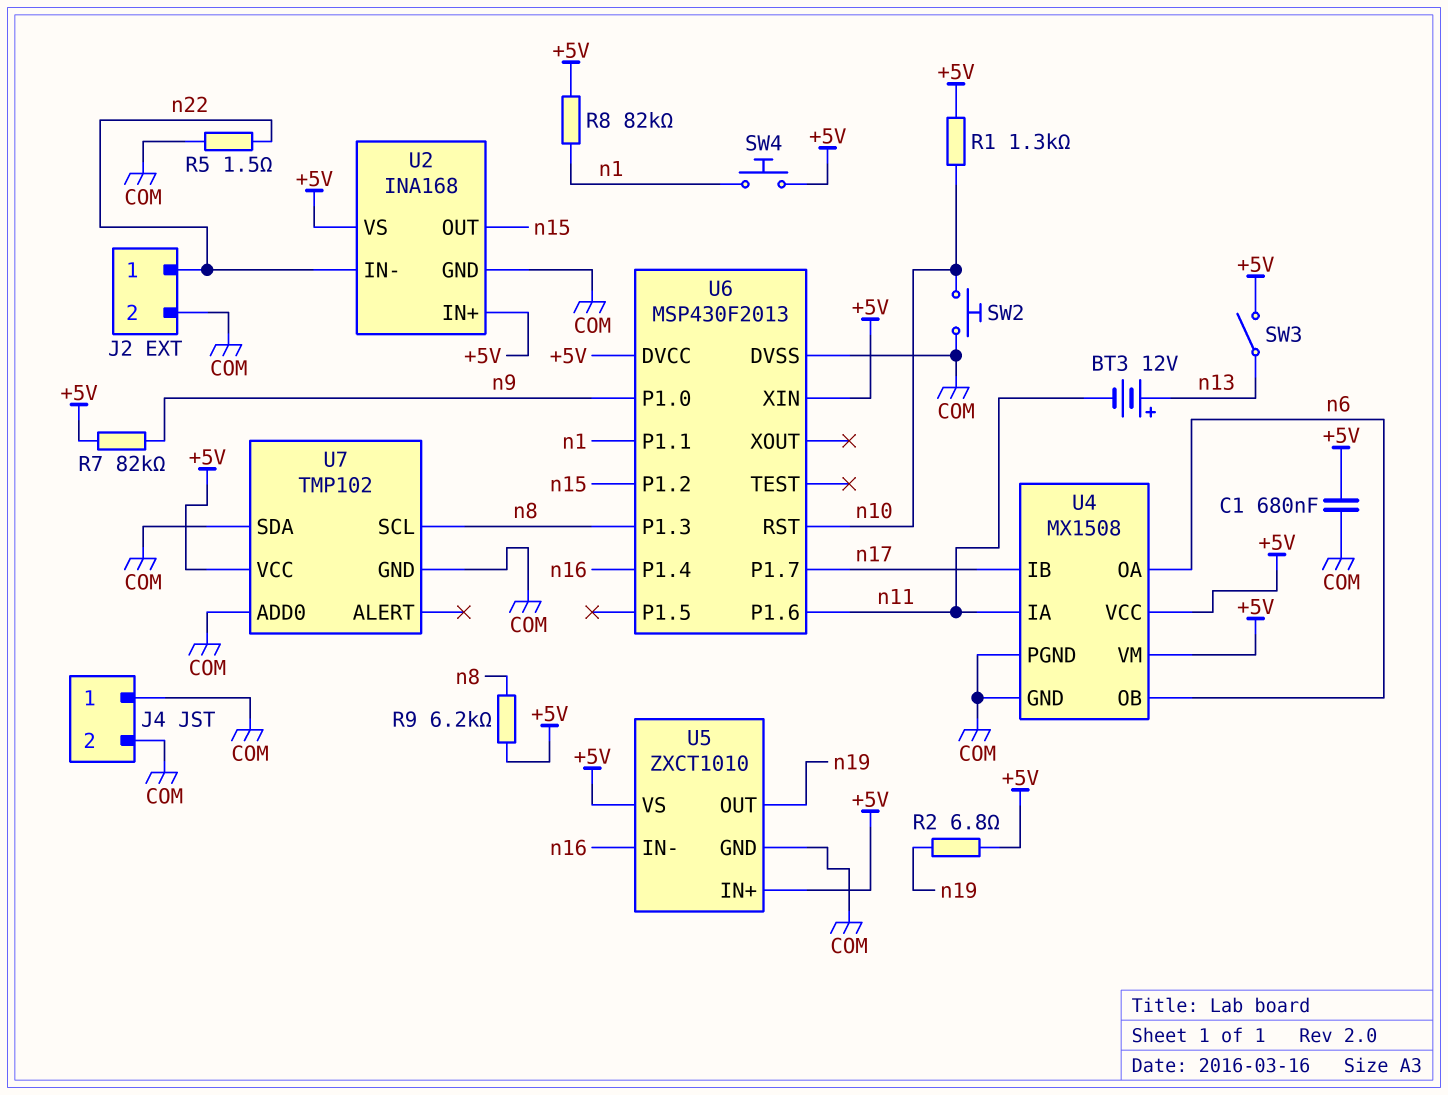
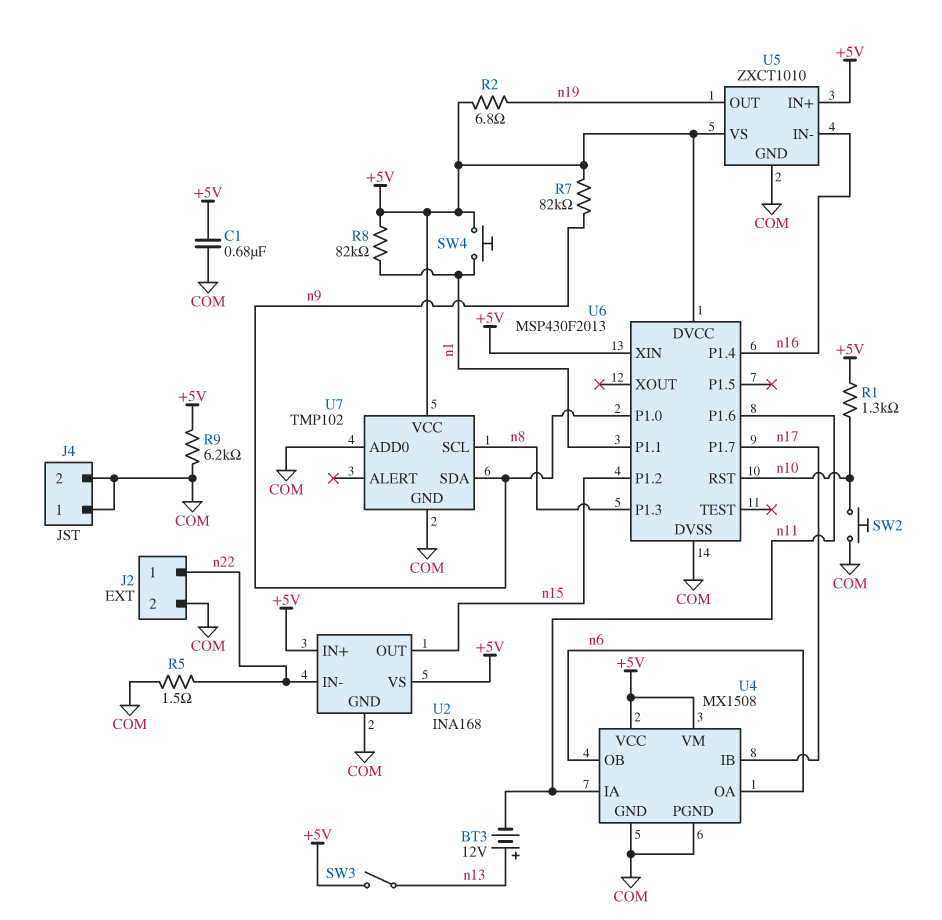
R9: 6.2k (+5V, n8) -> 6.2k (+5V, COM)
U7 pin SDA: COM -> n9

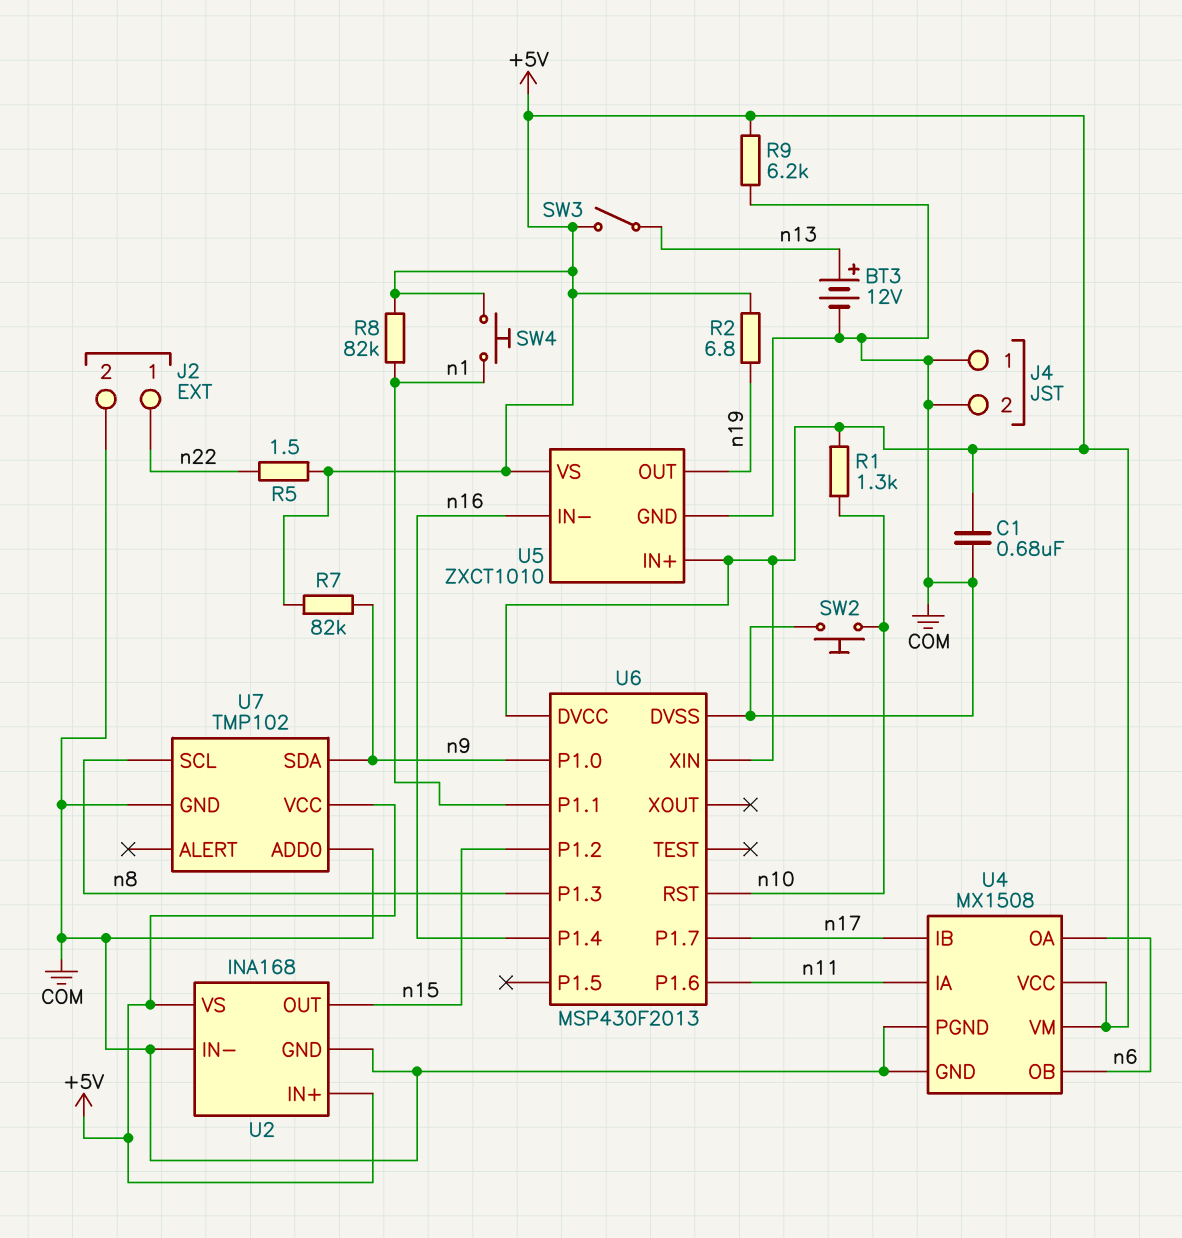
BT3: 12V (plus n13, minus n11) -> 12V (plus n13, minus COM)
R5: 1.5 (COM, n22) -> 1.5 (+5V, n22)
U2 pin IN-: n22 -> COM

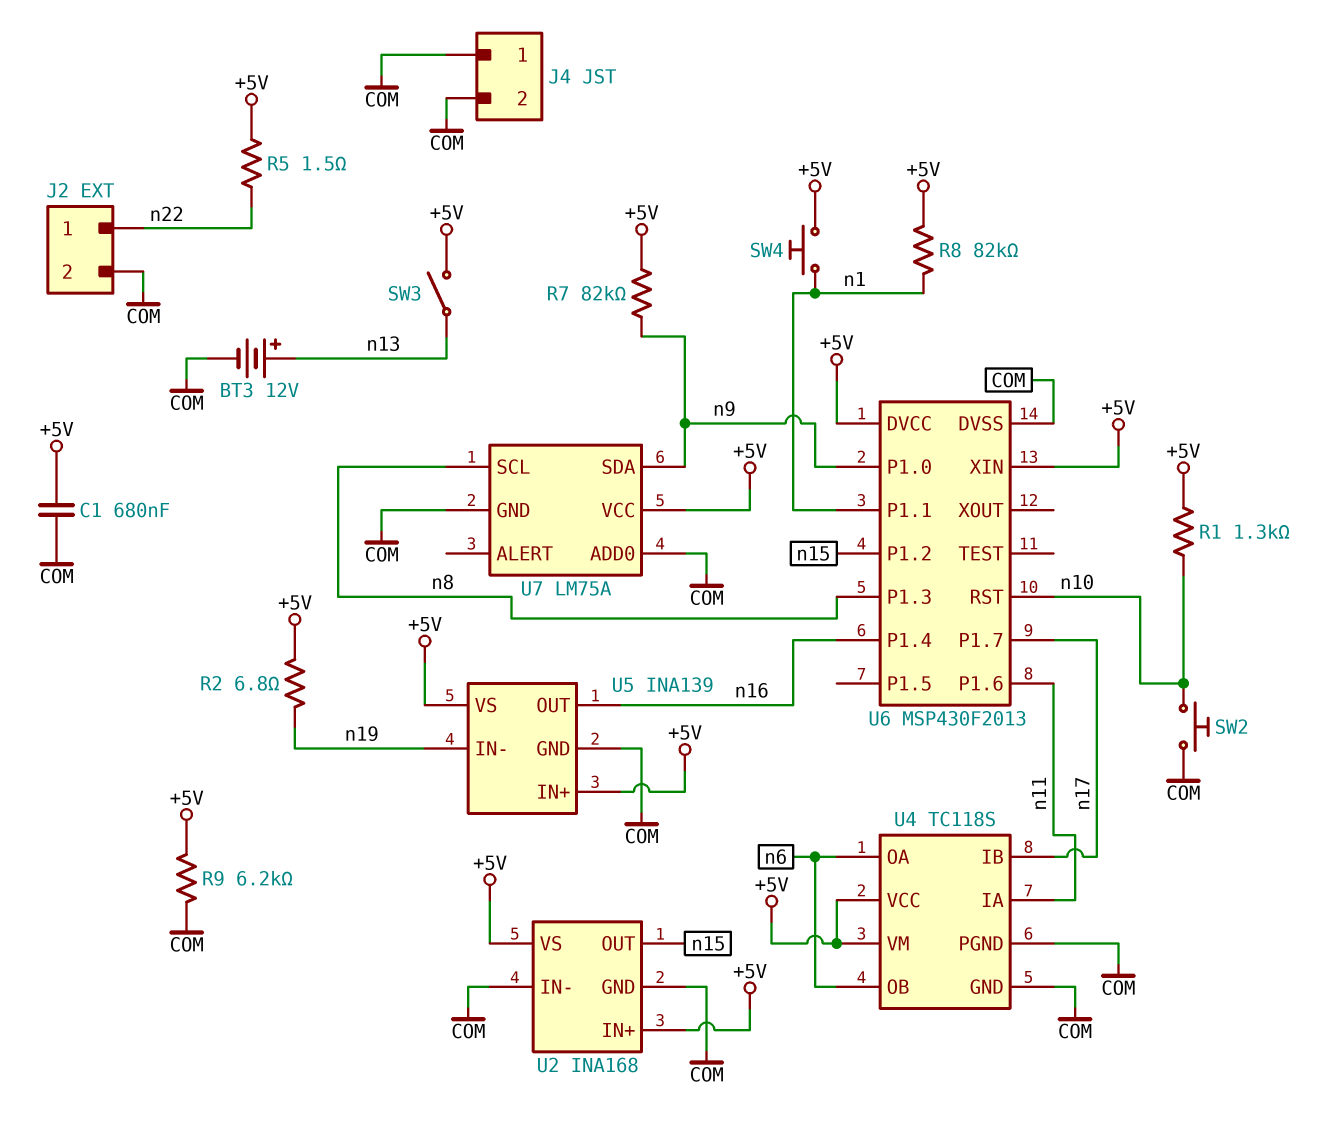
U4: MX1508 -> TC118S
U5: ZXCT1010 -> INA139
U5 pin IN-: n16 -> n19
U5 pin OUT: n19 -> n16
U7: TMP102 -> LM75A

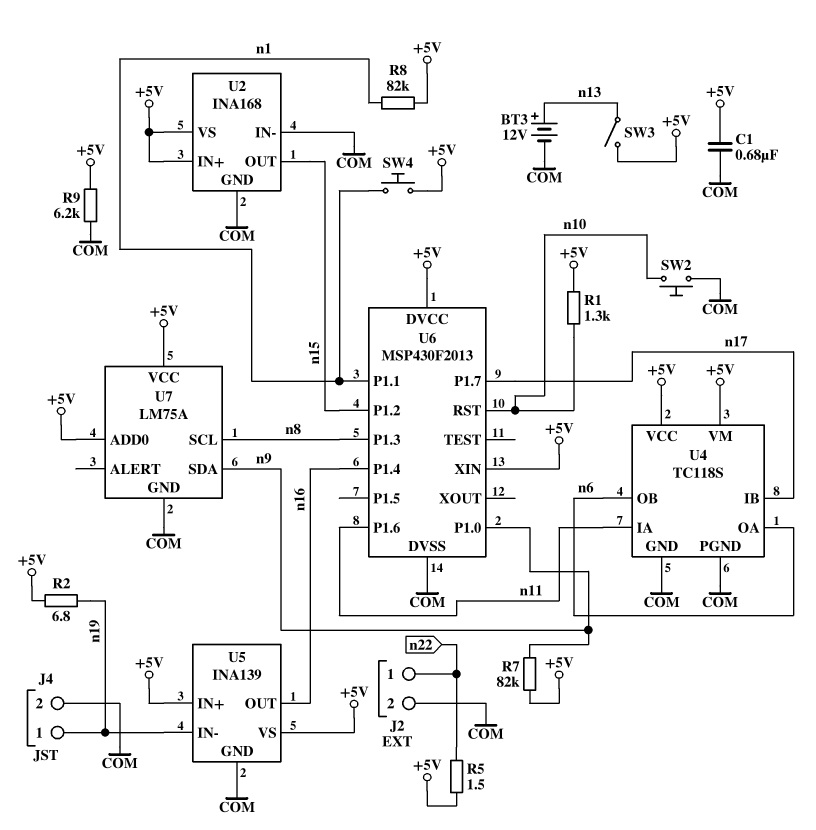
J4 pin 1: COM -> n19
U7 pin ADD0: COM -> +5V

